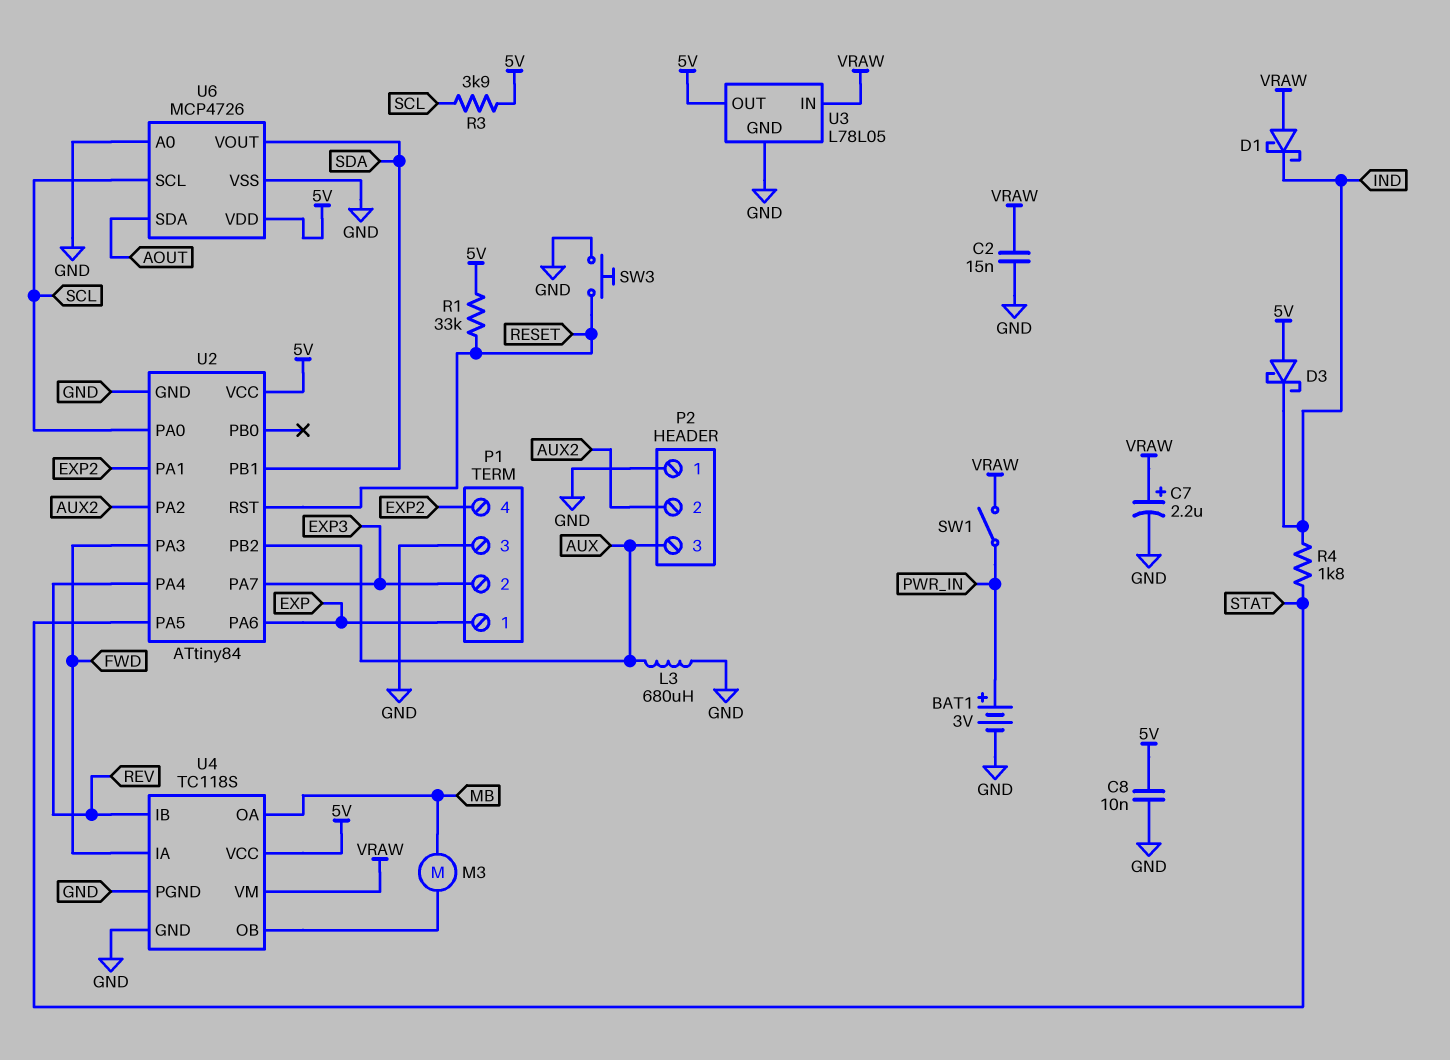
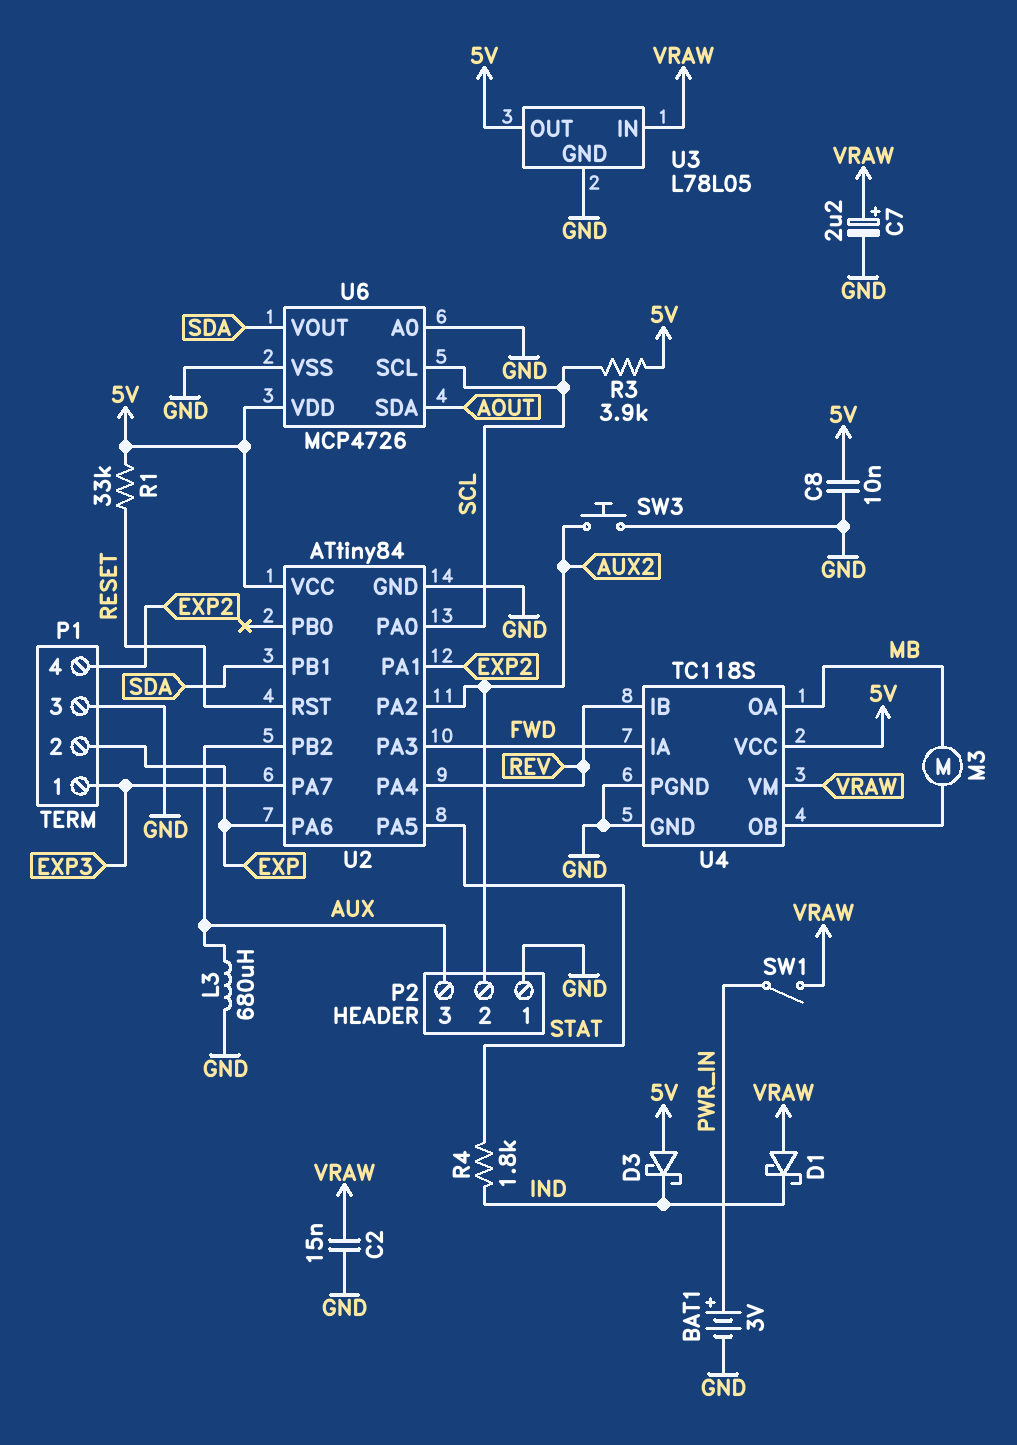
P1 pin 1: EXP -> EXP3
P1 pin 2: EXP3 -> EXP
SW3: button (GND, RESET) -> button (AUX2, GND)

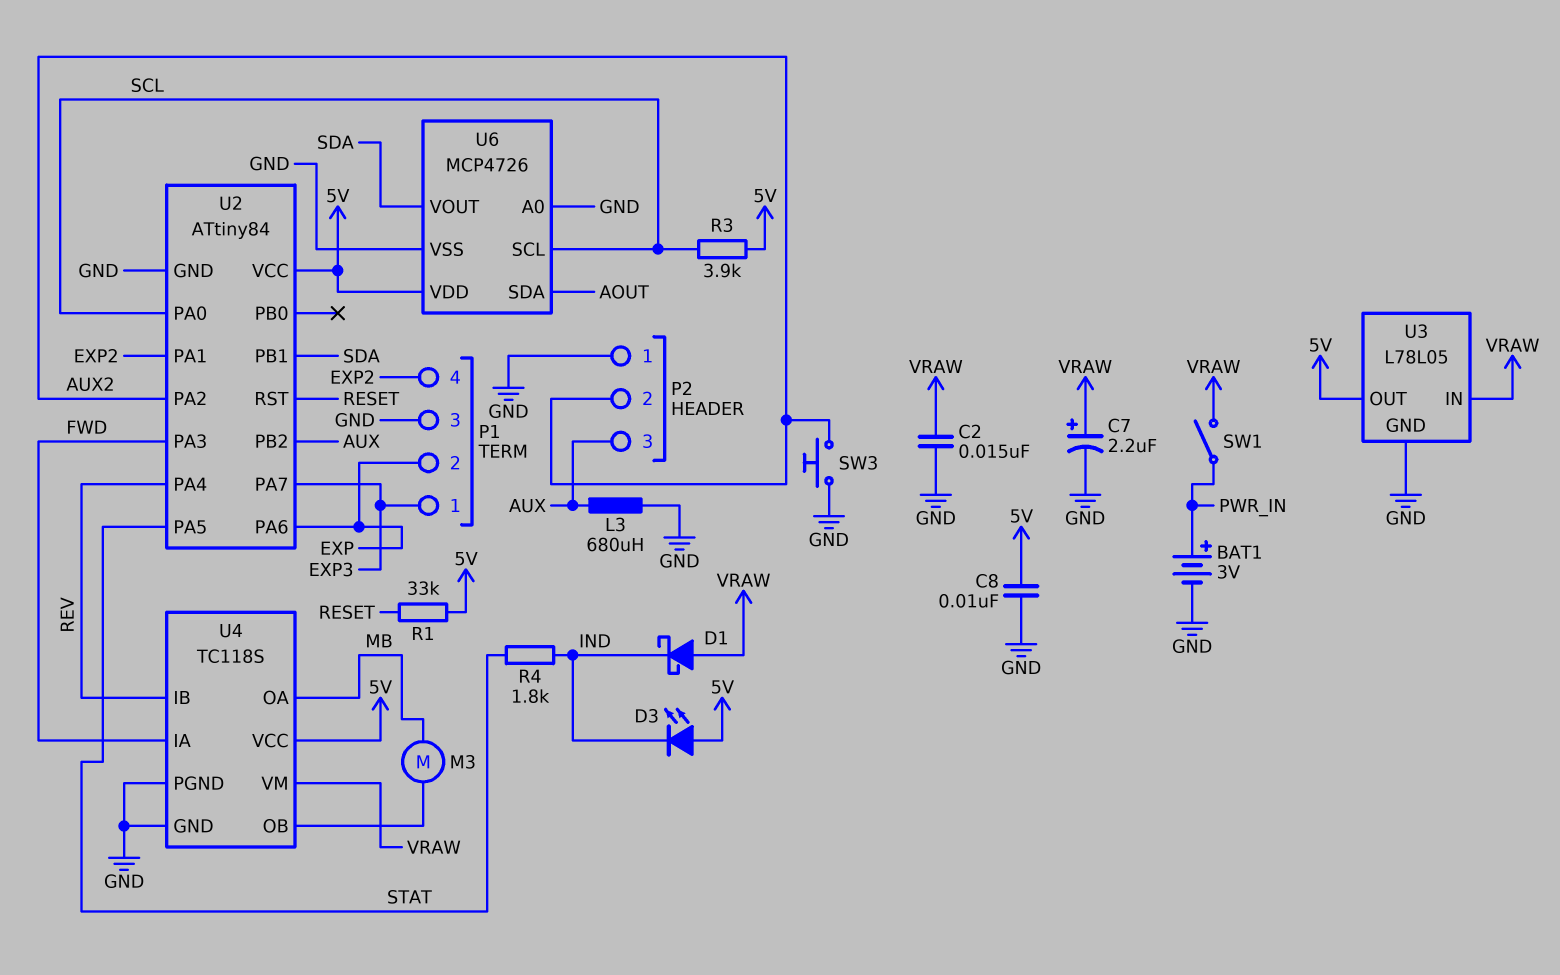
D3: schottky (A 5V, K IND) -> LED (A 5V, K IND)

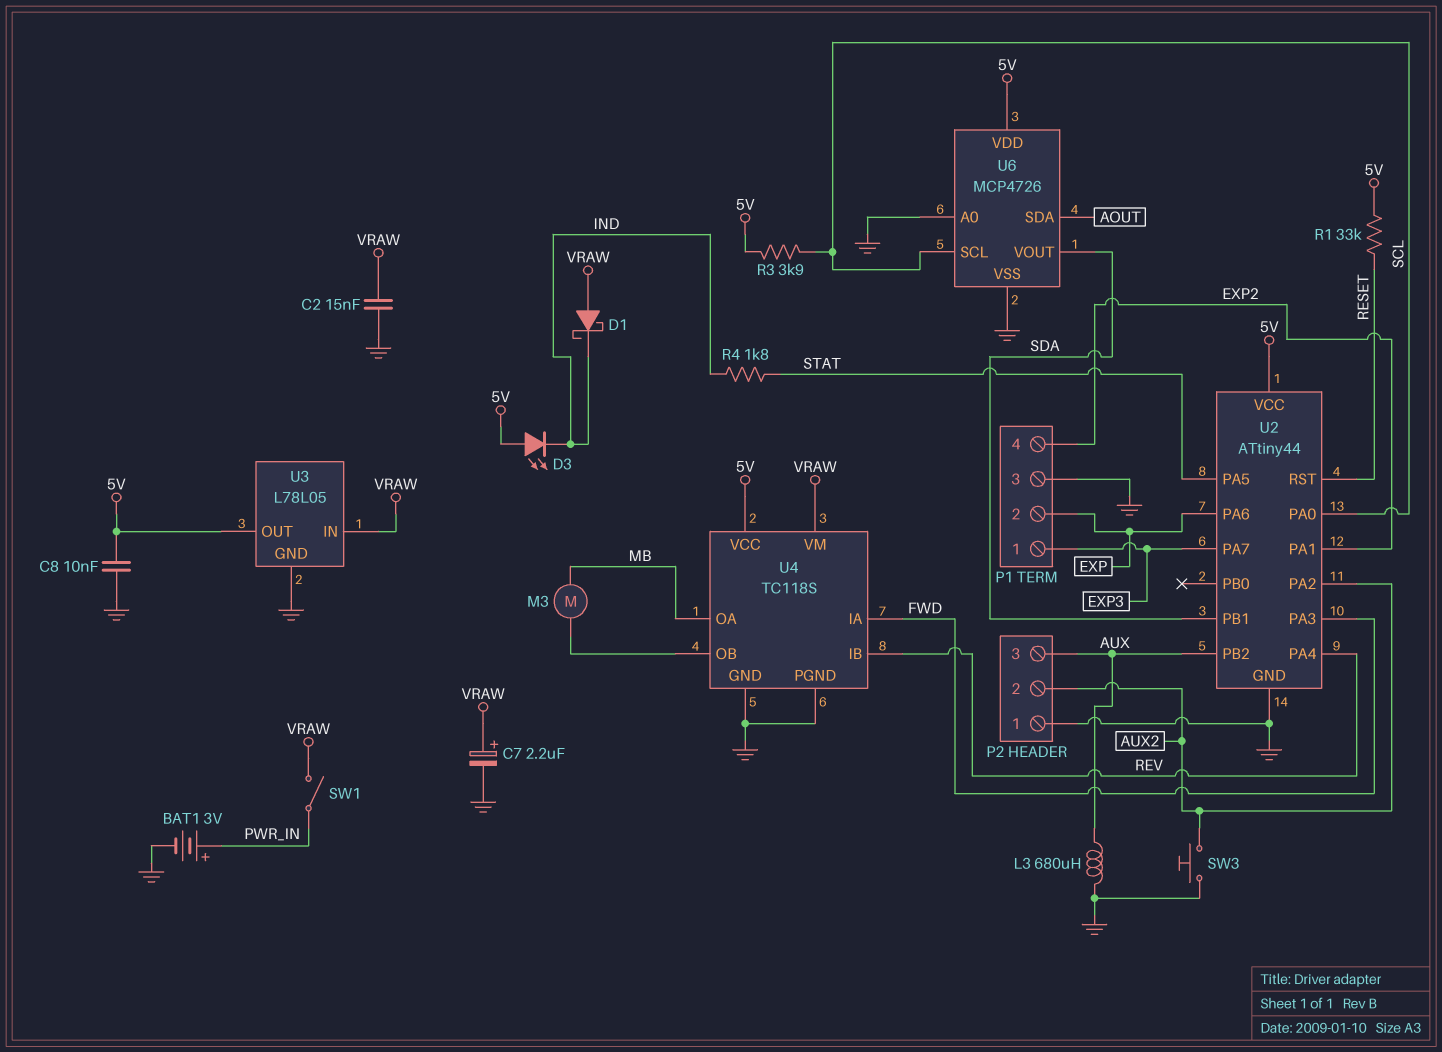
U2: ATtiny84 -> ATtiny44

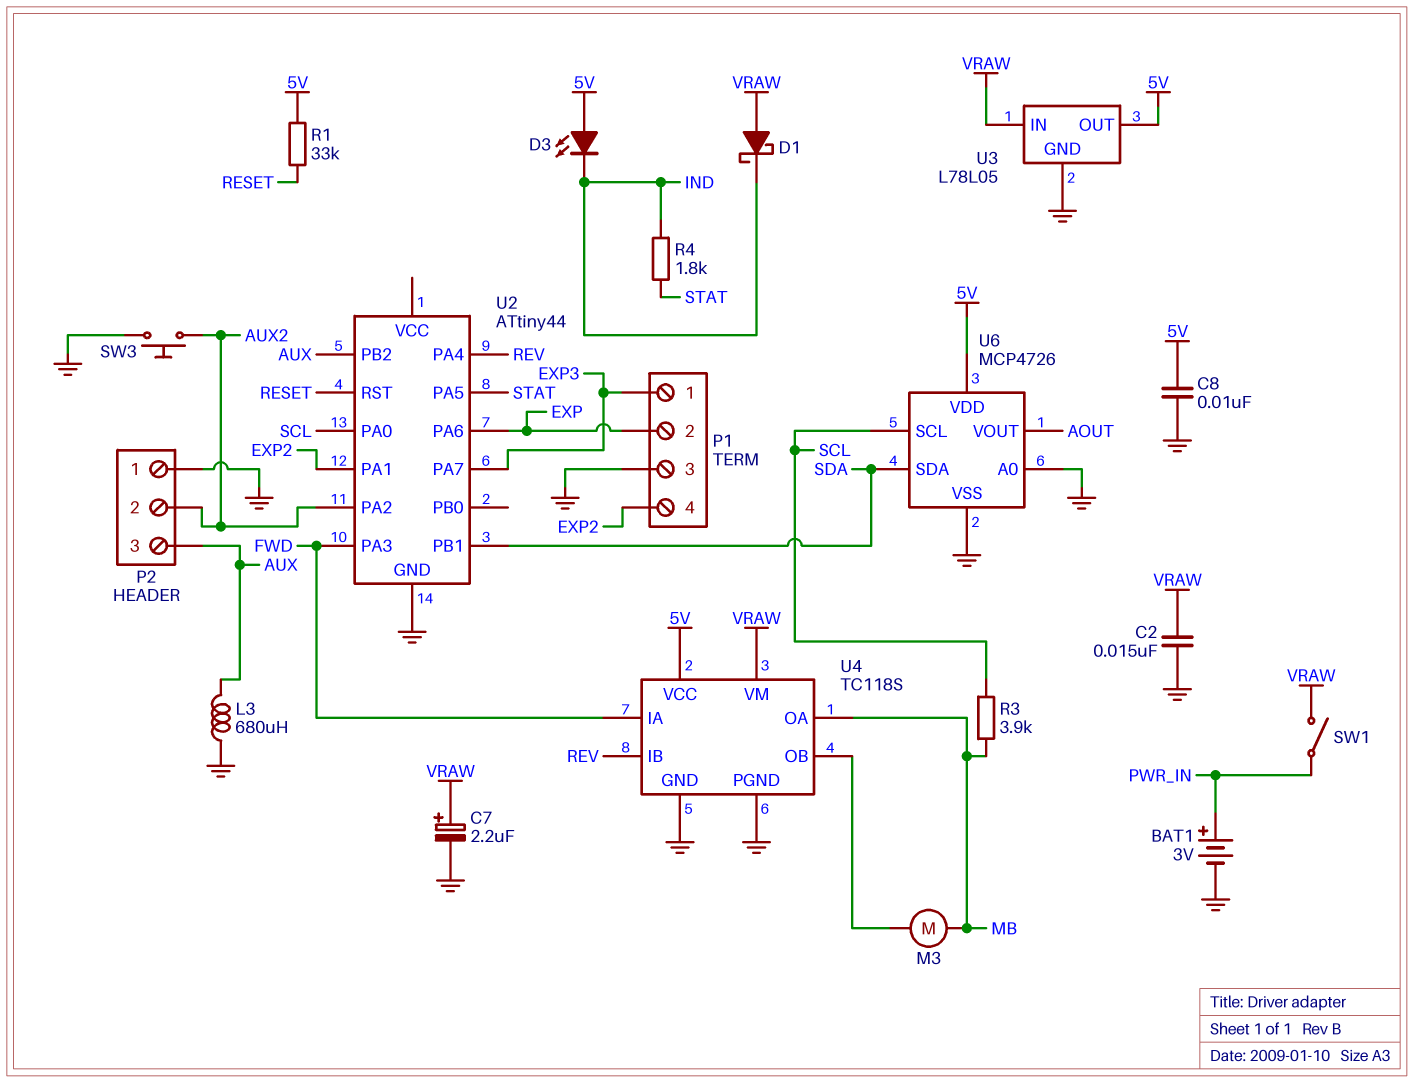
R3: 3.9k (5V, SCL) -> 3.9k (MB, SCL)
U2 pin VCC: 5V -> none
U6 pin SDA: AOUT -> SDA
U6 pin VOUT: SDA -> AOUT

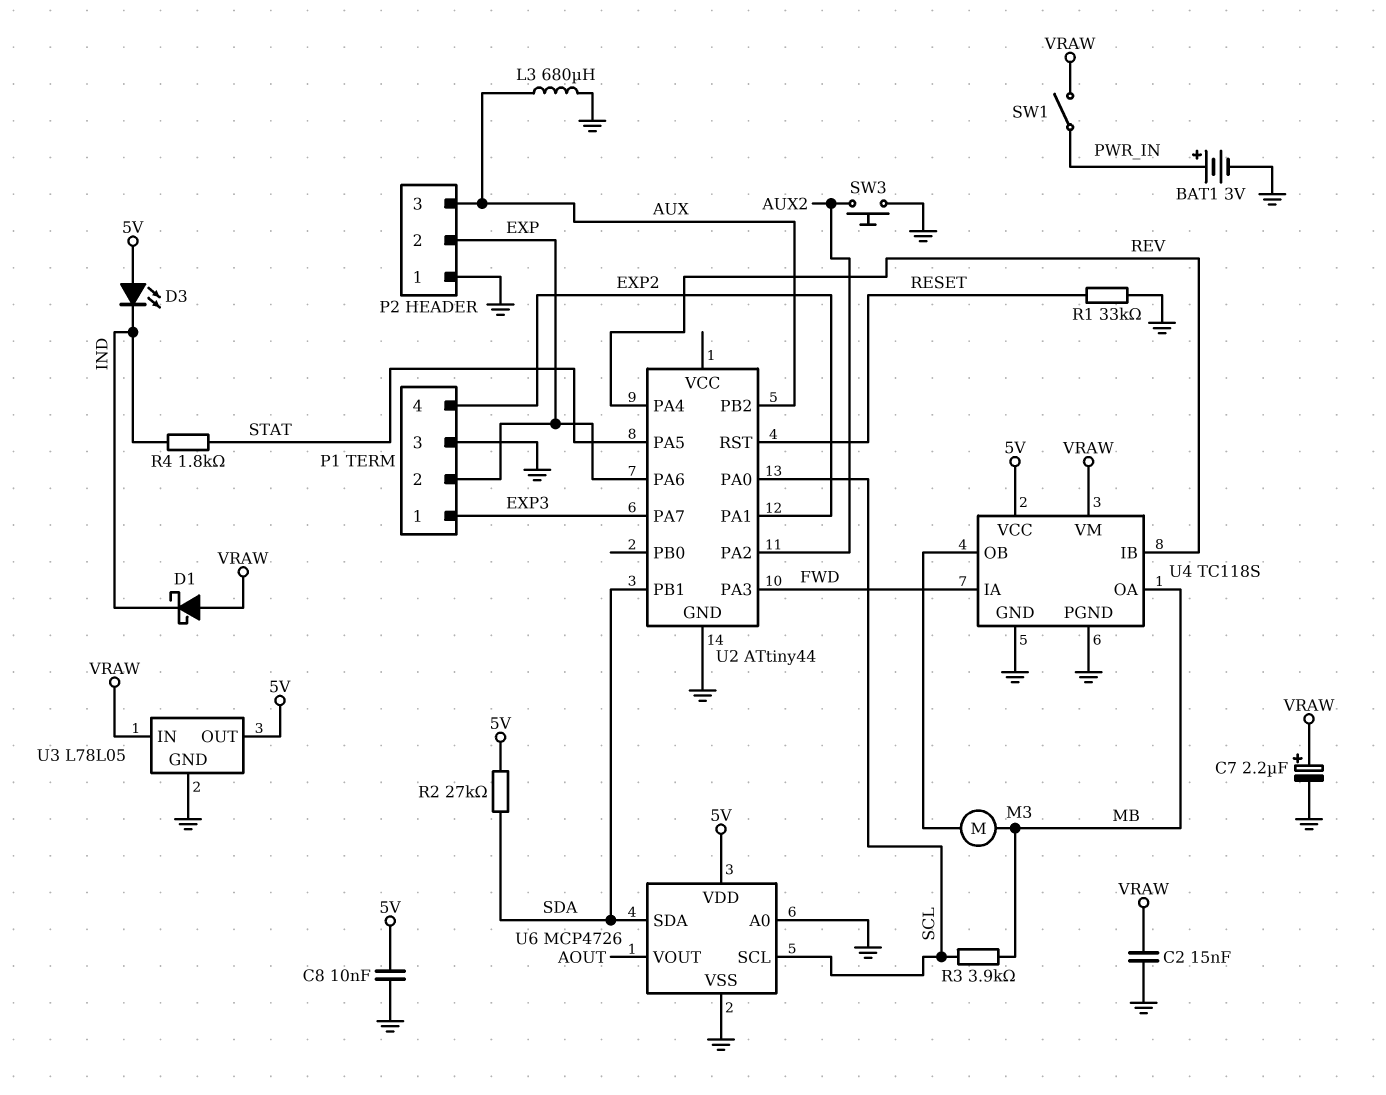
P2 pin 2: AUX2 -> EXP
R1: 33k (5V, RESET) -> 33k (GND, RESET)
R2: none -> 27k (5V, SDA)

